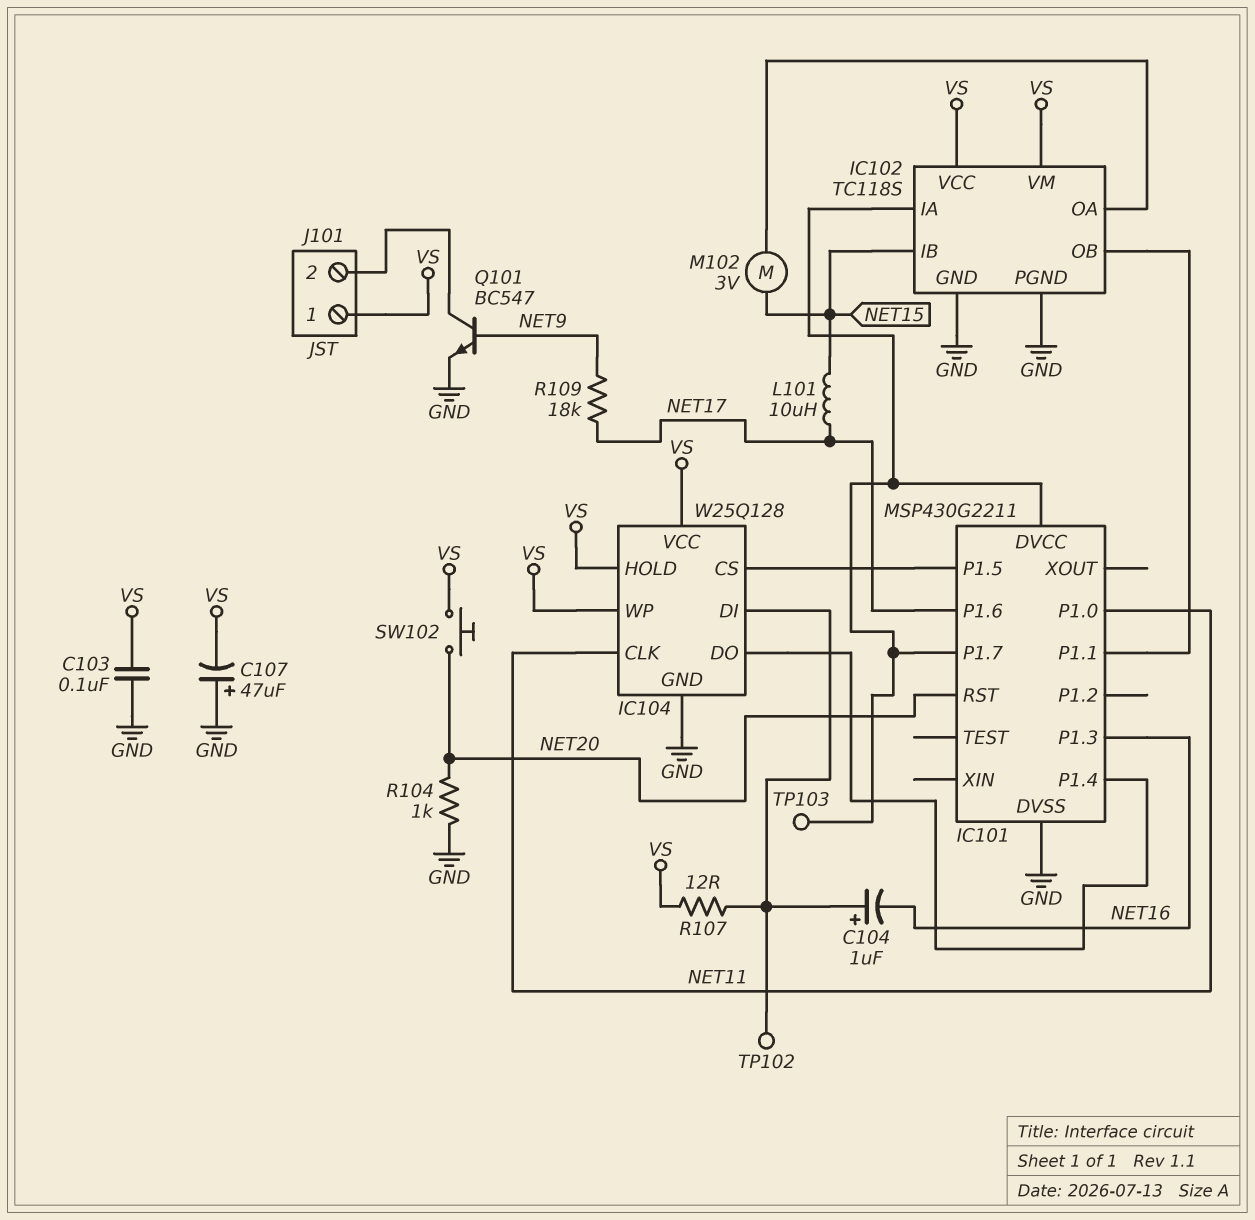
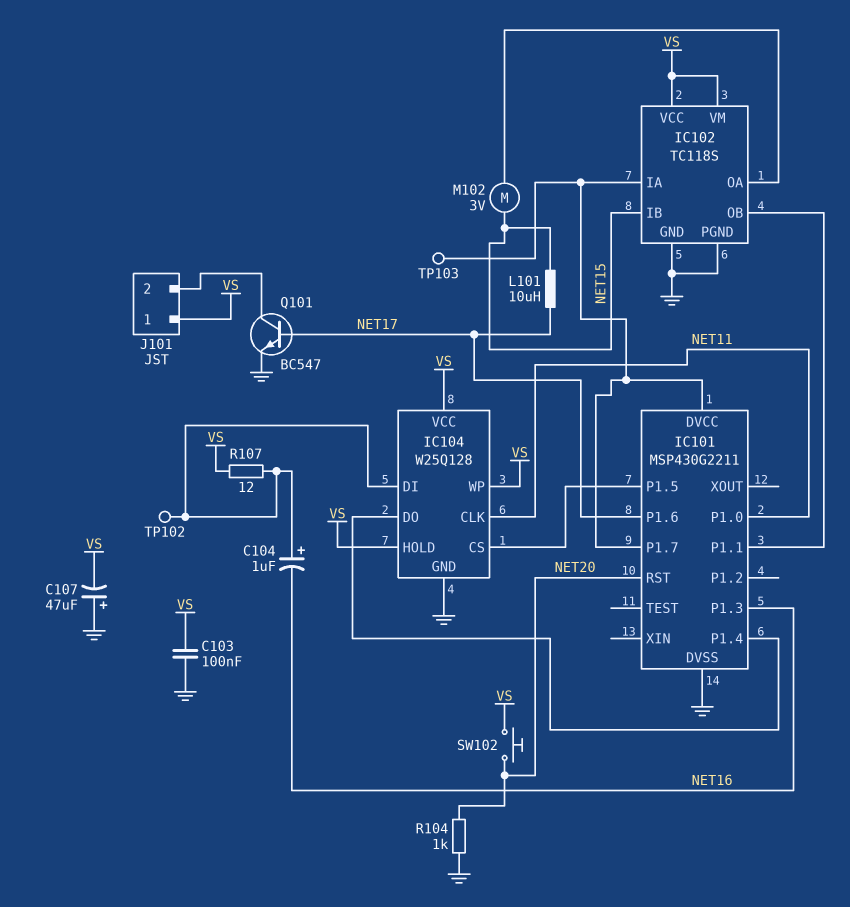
Q101: NPN BC547 (B NET9, C J101/2, E GND) -> NPN BC547 (B NET17, C J101/2, E GND)
R109: 18k (NET9, NET17) -> none

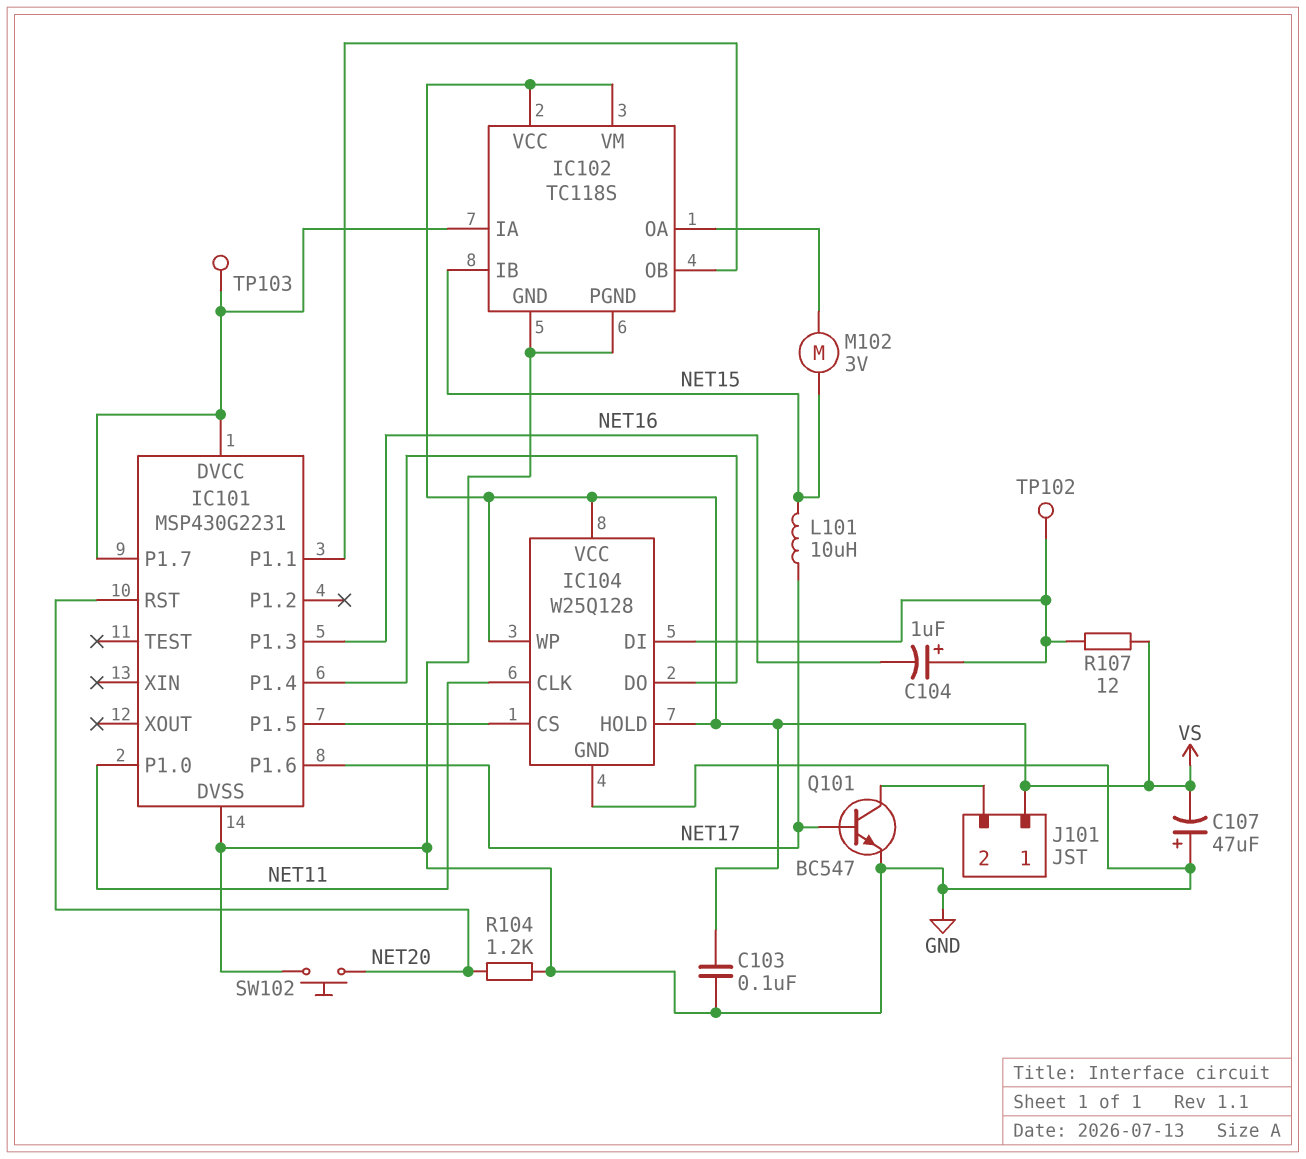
IC101: MSP430G2211 -> MSP430G2231
R104: 1k (GND, NET20) -> 1.2k (GND, NET20)
SW102: button (NET20, VS) -> button (GND, NET20)

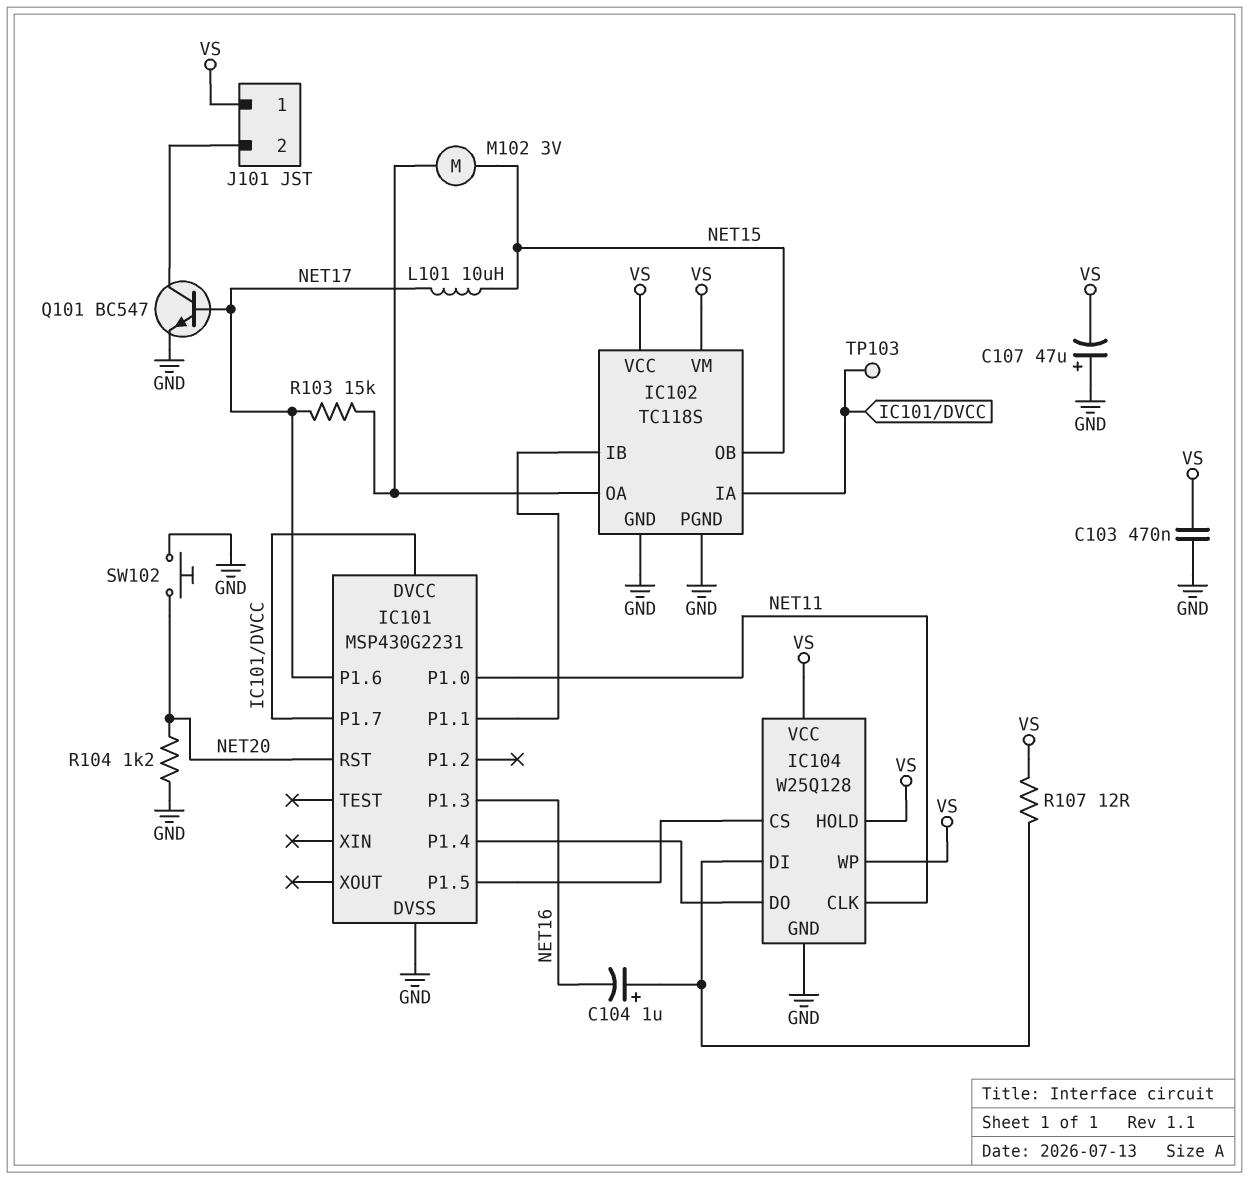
C103: 100nF (GND, VS) -> 470nF (GND, VS)
IC102 pin IB: NET15 -> IC101/P1.1
IC102 pin OB: IC101/P1.1 -> NET15
R103: none -> 15k (IC102/OA, NET17)
TP102: test point (IC104/DI) -> none

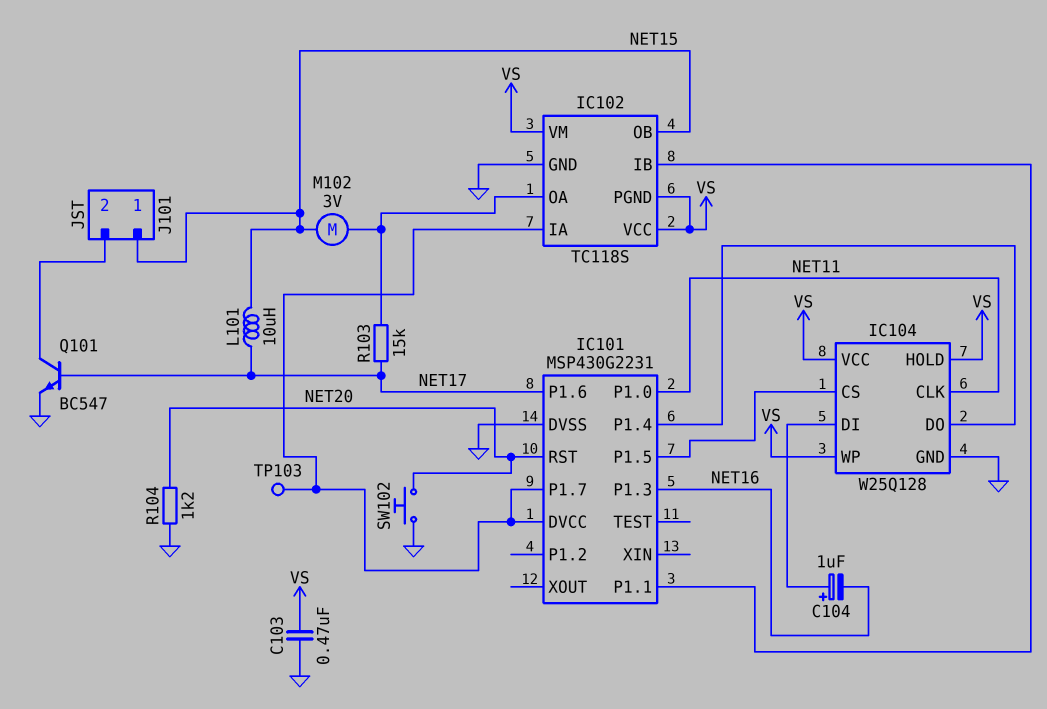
C107: 47uF (plus GND, minus VS) -> none
IC102 pin PGND: GND -> VS
J101 pin 1: VS -> NET15
R107: 12 (IC104/DI, VS) -> none

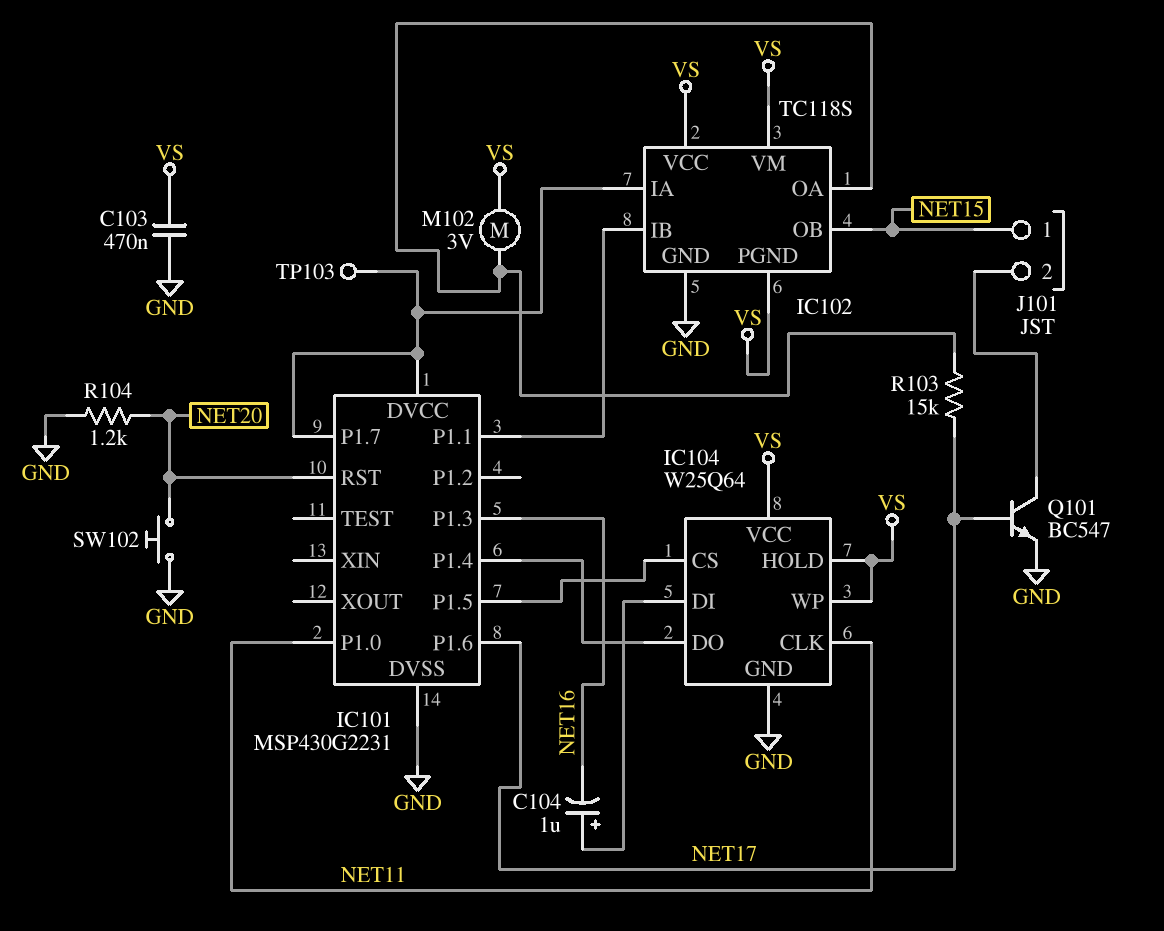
IC104: W25Q128 -> W25Q64
L101: 10uH (NET15, NET17) -> none
M102: motor 3V (IC102/OA, NET15) -> motor 3V (IC102/OA, VS)

